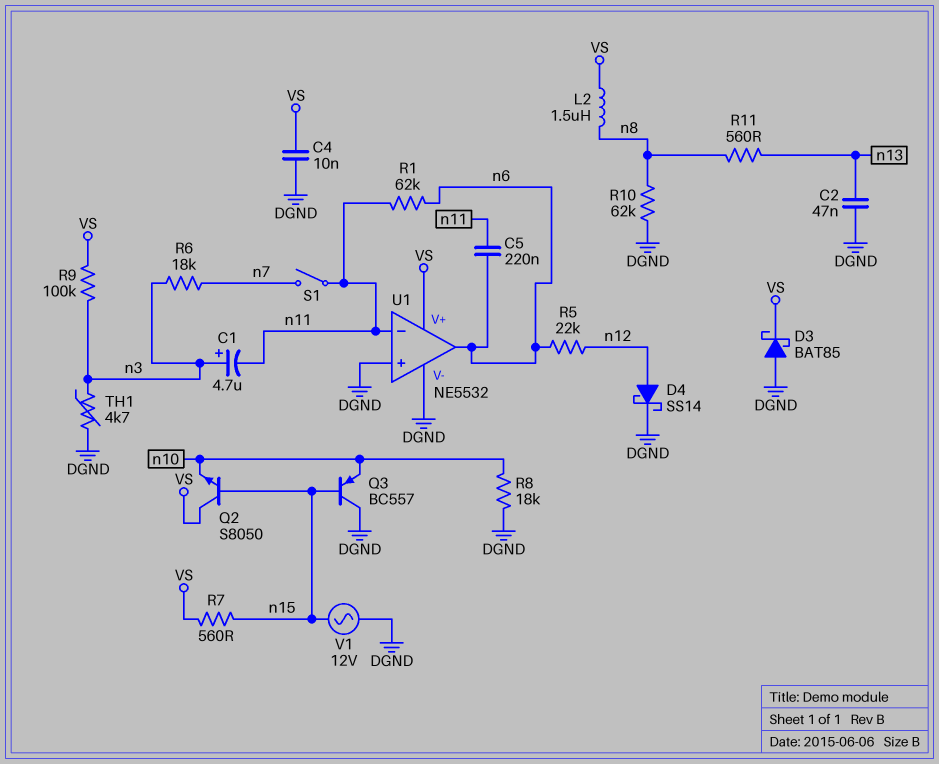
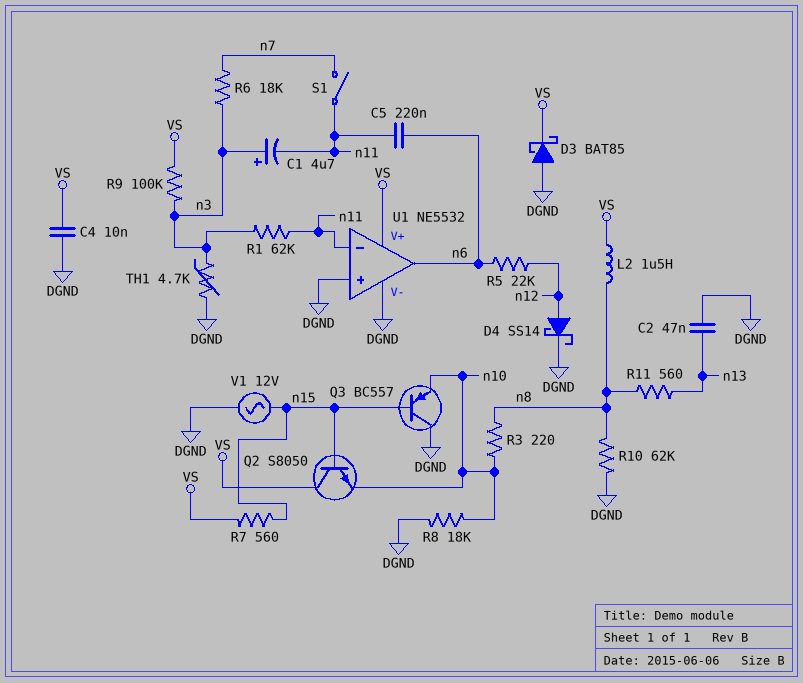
R1: 62k (n6, n11) -> 62k (n3, n11)
R3: none -> 220 (n8, n10)

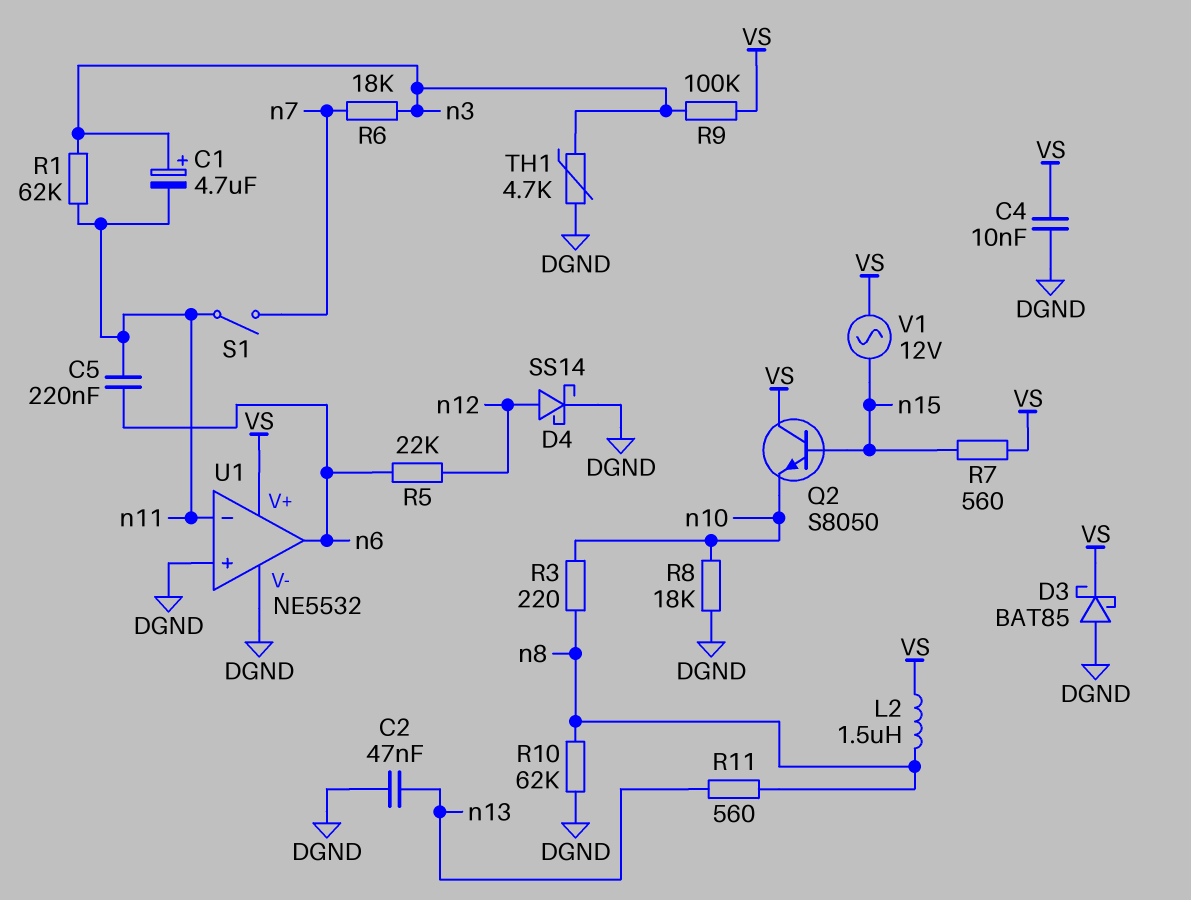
Q3: PNP BC557 (B n15, C DGND, E n10) -> none
V1: AC 12V (DGND, n15) -> AC 12V (VS, n15)

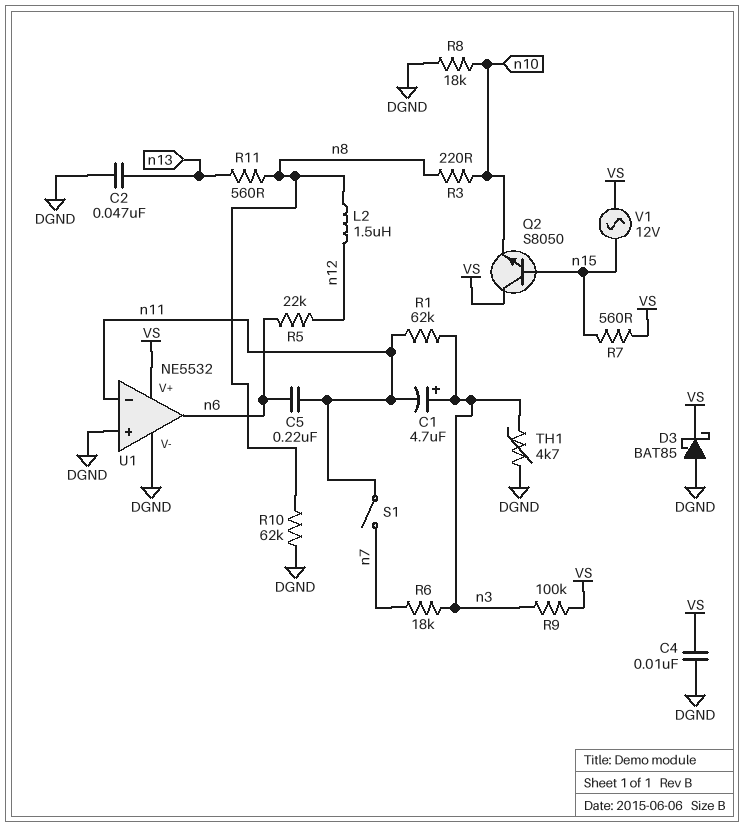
D4: schottky SS14 (A n12, K DGND) -> none
L2: 1.5uH (VS, n8) -> 1.5uH (n8, n12)

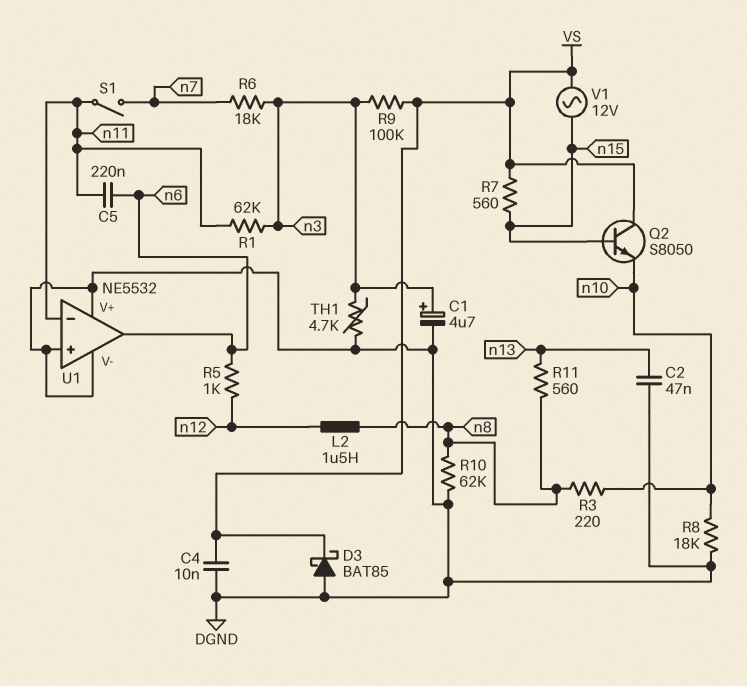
C1: 4.7uF (plus n3, minus n11) -> 4.7uF (plus n3, minus DGND)
R5: 22k (n6, n12) -> 1k (n6, n12)
U1 pin V+: VS -> DGND

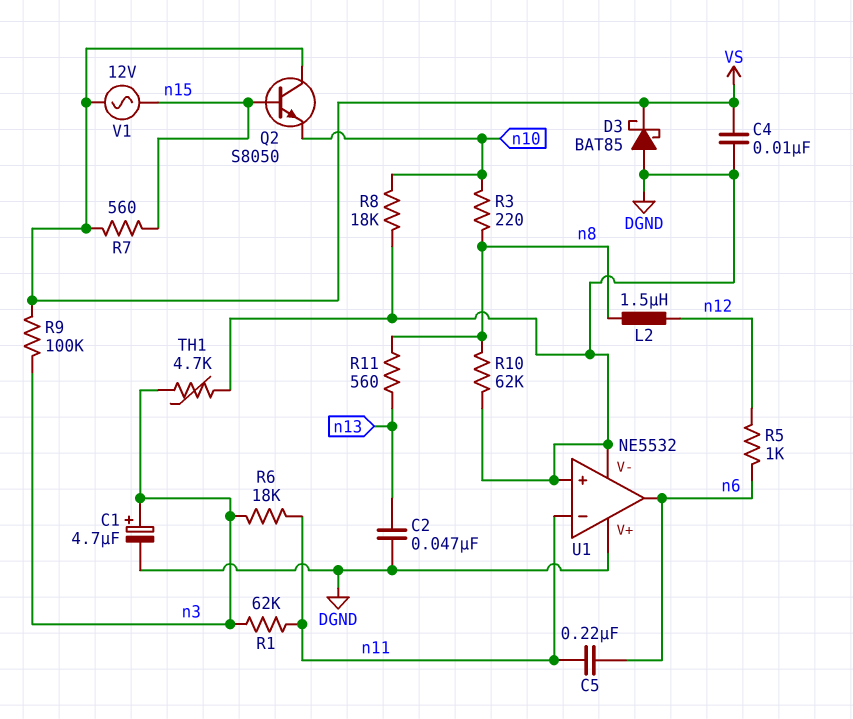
R6: 18k (n3, n7) -> 18k (n3, n11)
S1: switch (n7, n11) -> none

